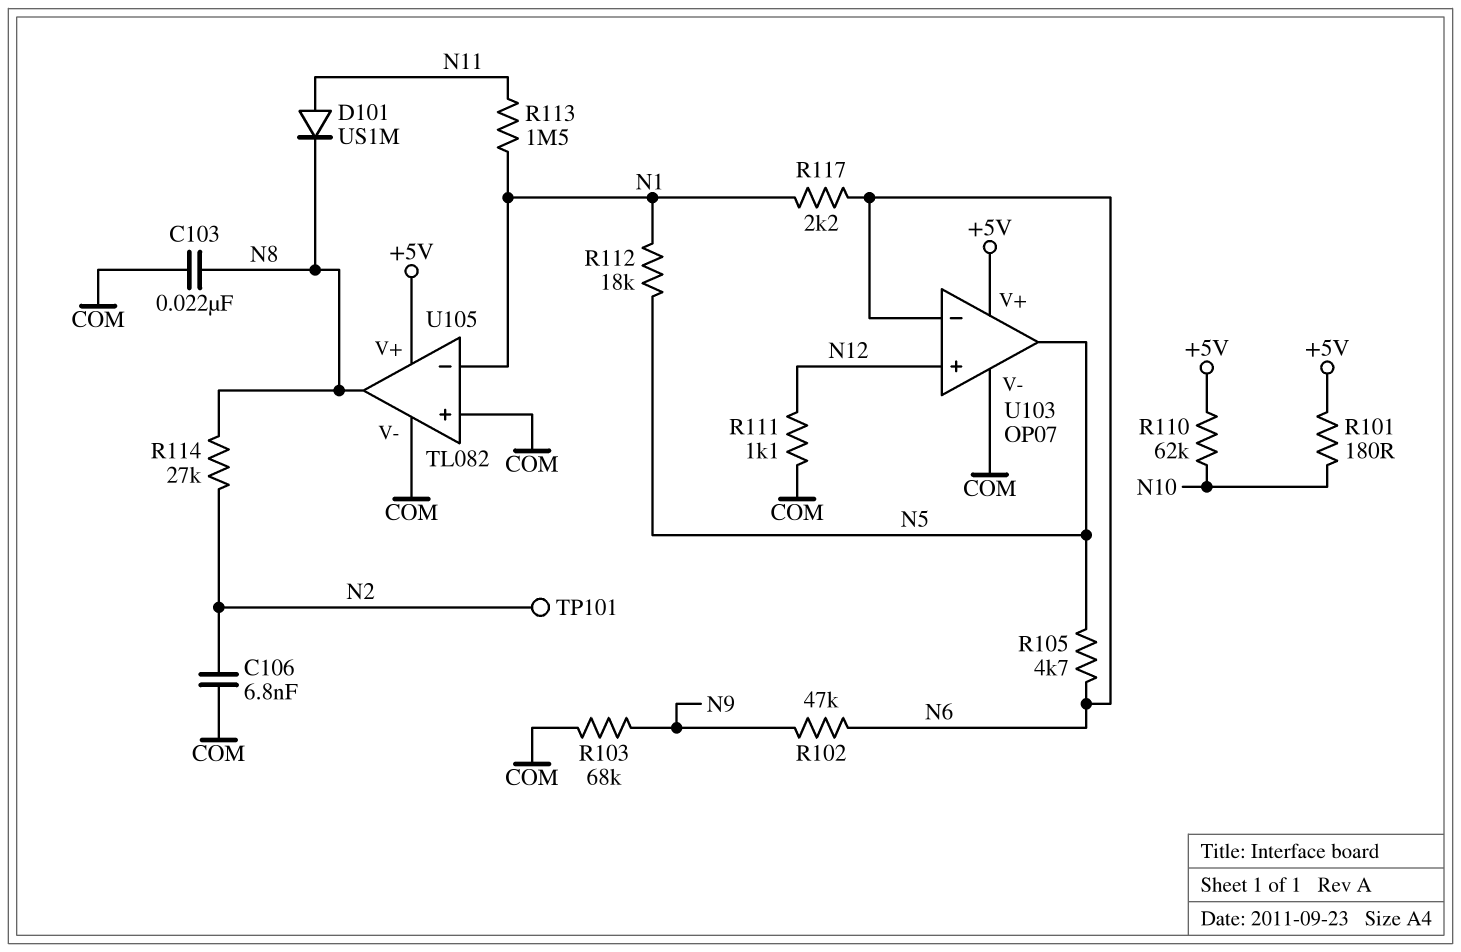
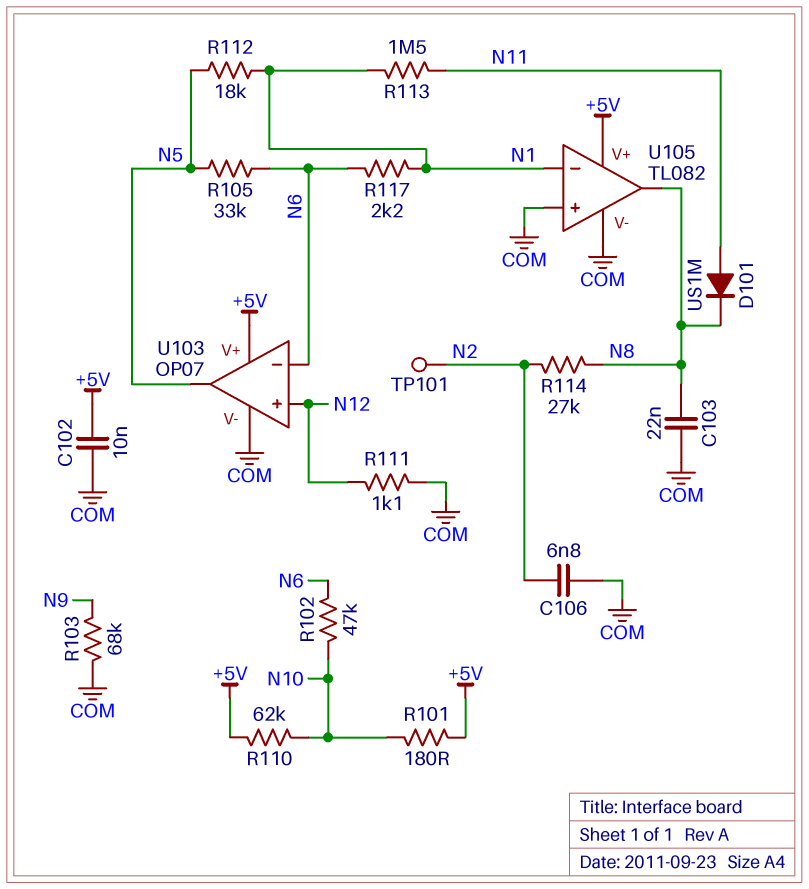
C102: none -> 10nF (+5V, COM)
R102: 47k (N6, N9) -> 47k (N6, N10)
R105: 4.7k (N5, N6) -> 33k (N5, N6)

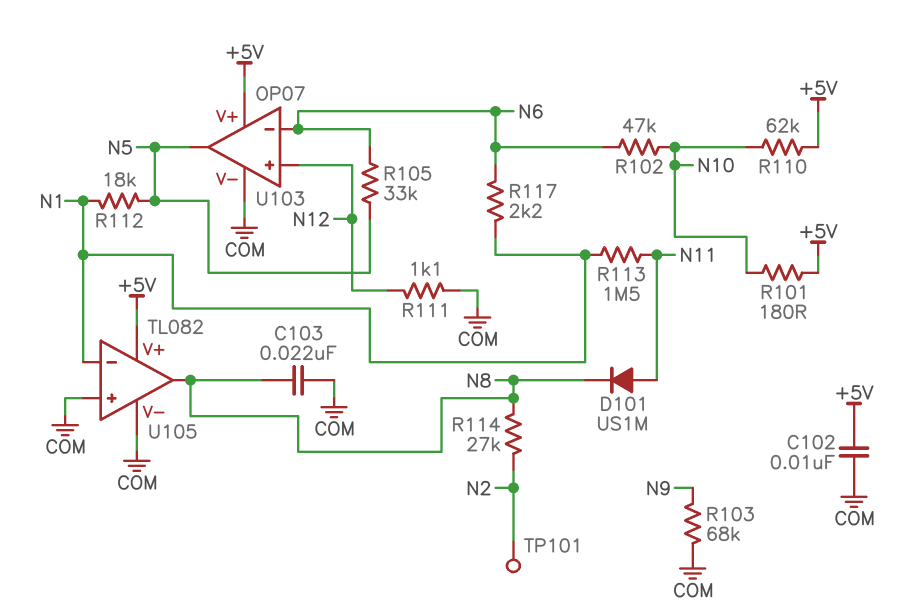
C106: 6.8nF (COM, N2) -> none

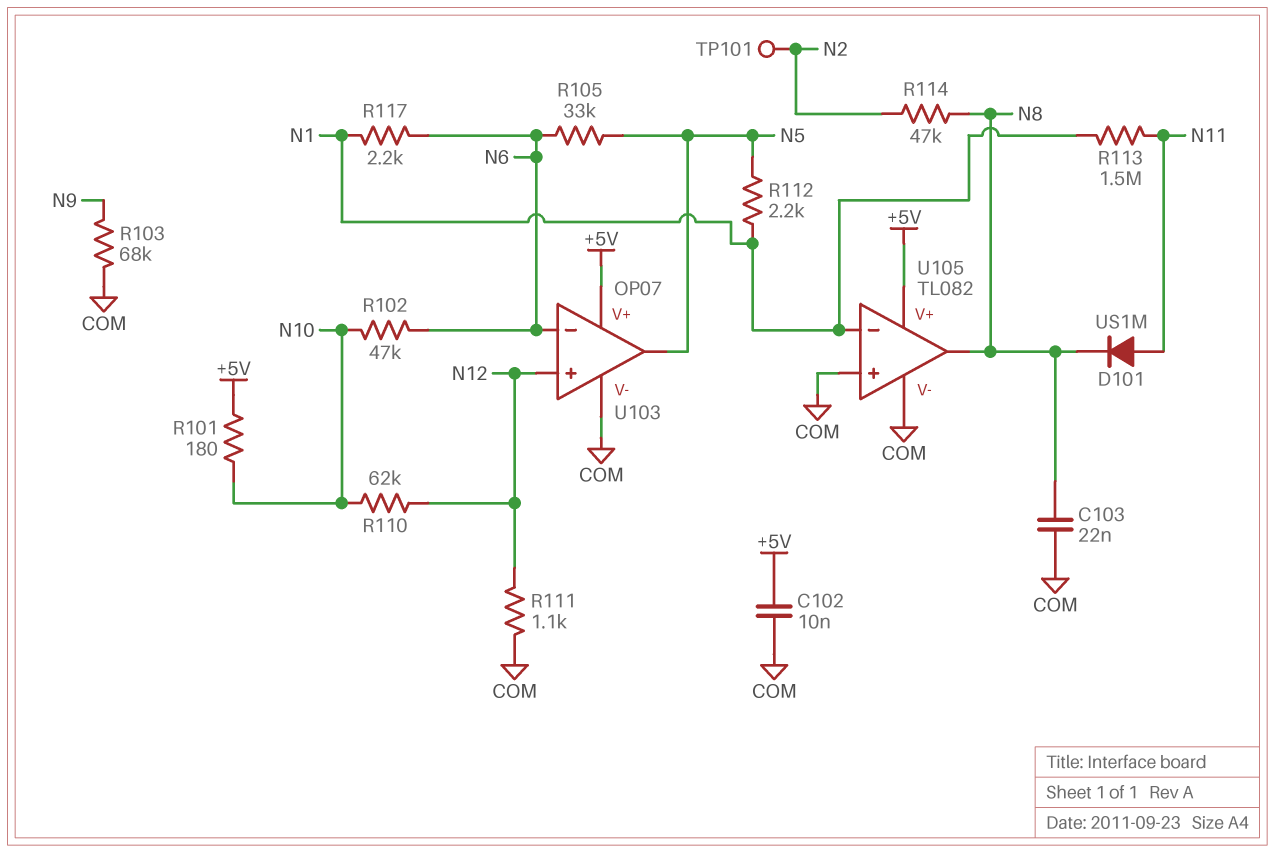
R110: 62k (+5V, N10) -> 62k (N10, N12)
R112: 18k (N1, N5) -> 2.2k (N1, N5)
R114: 27k (N2, N8) -> 47k (N2, N8)

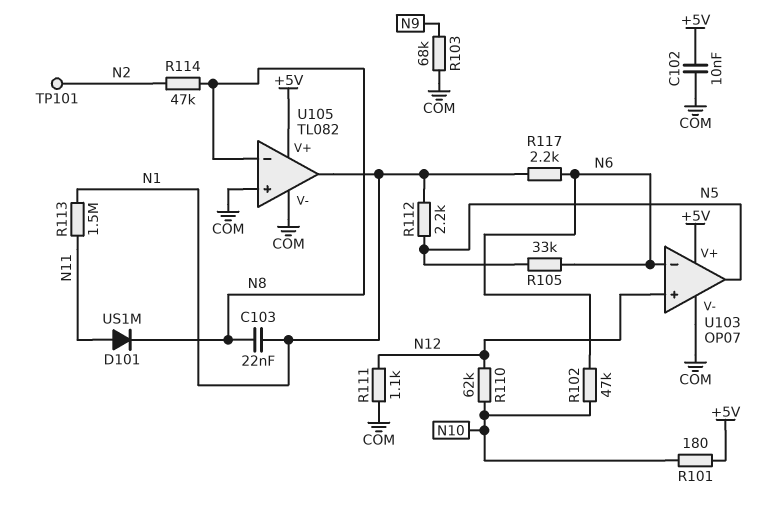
C103: 22nF (COM, N8) -> 22nF (N1, N8)
U105 pin in-: N1 -> N8
U105 pin out: N8 -> N1

